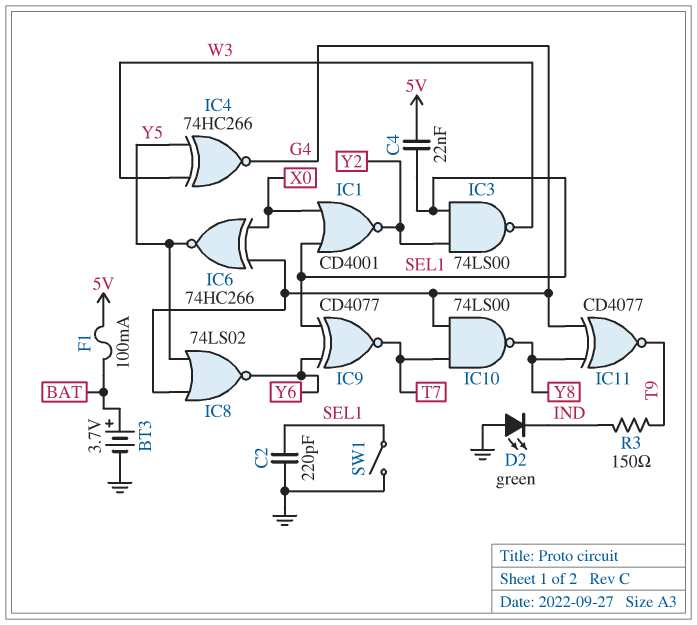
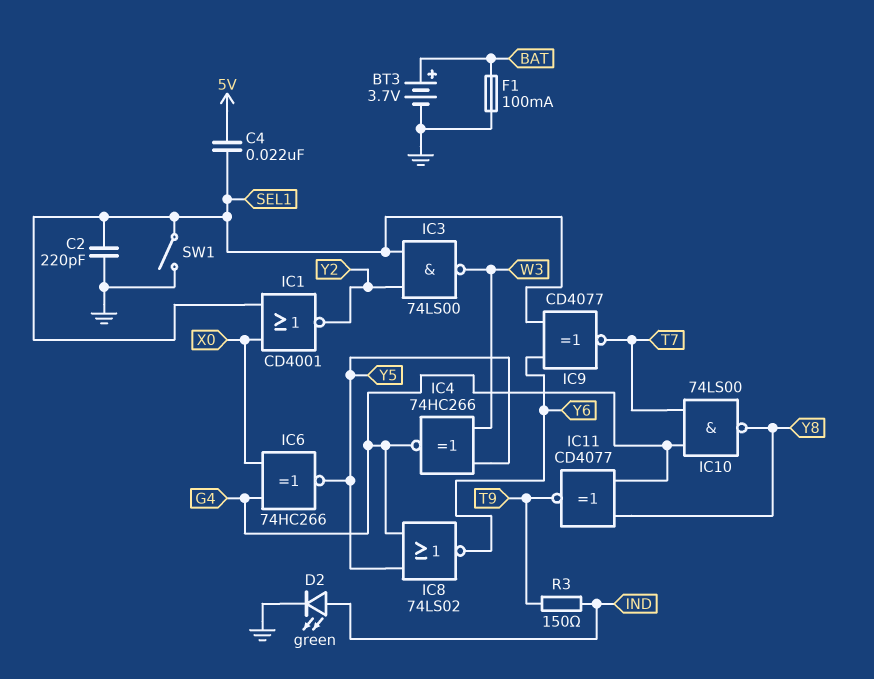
D2: LED green (A GND, K IND) -> LED green (A IND, K GND)
F1: 100mA (5V, BAT) -> 100mA (BAT, GND)

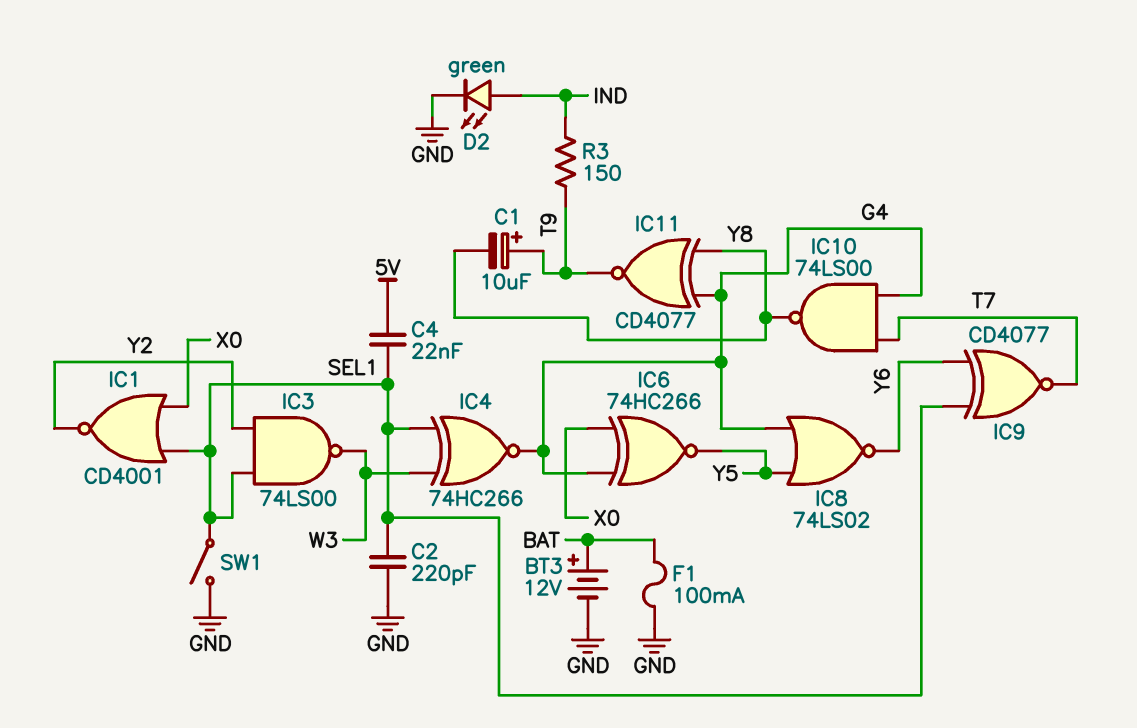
BT3: 3.7V (plus BAT, minus GND) -> 12V (plus BAT, minus GND)
C1: none -> 10uF (plus T9, minus Y8)
IC4: XNOR 74HC266 (in W3, in Y5, out G4) -> XNOR 74HC266 (in SEL1, in W3, out G4)

